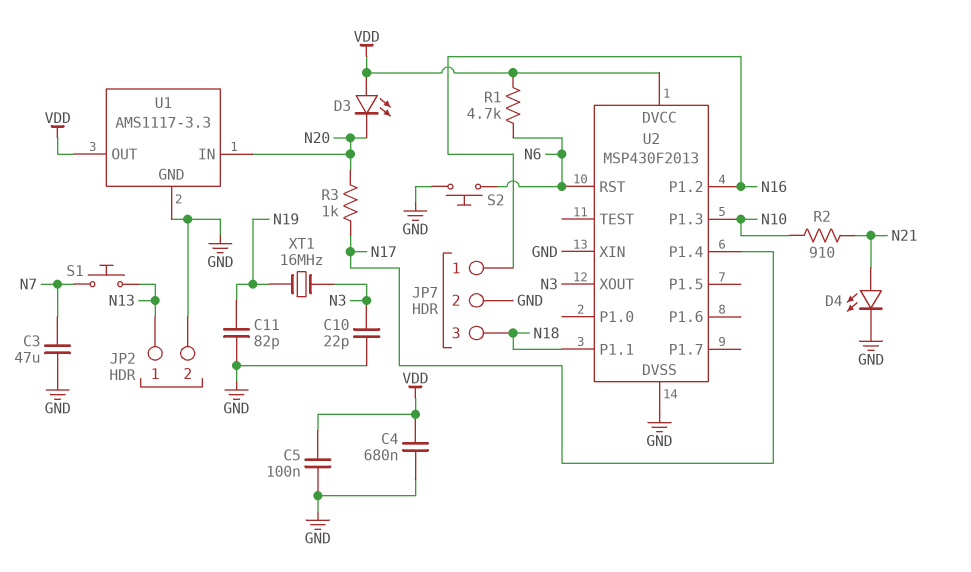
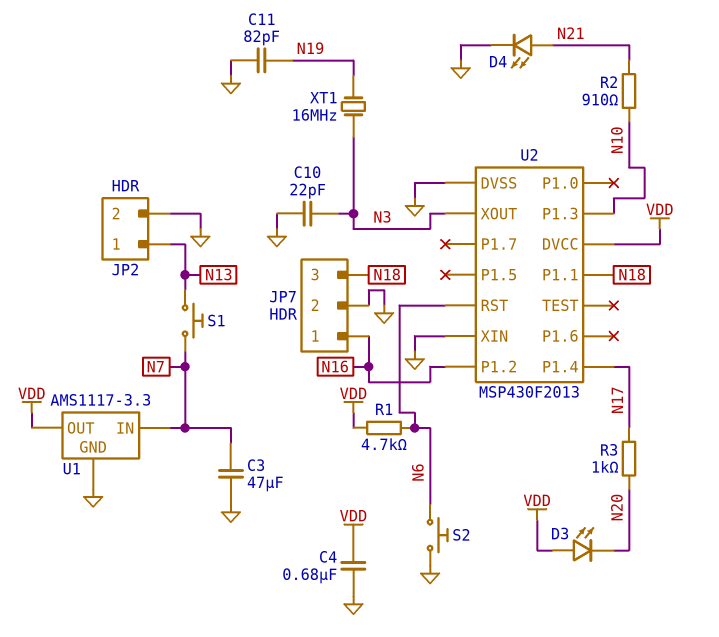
C5: 100nF (GND, VDD) -> none
U1 pin IN: N20 -> N7

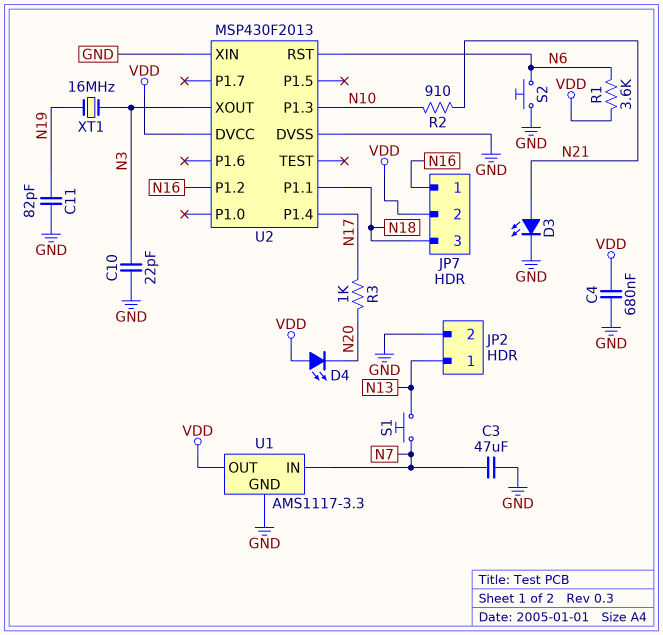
D3: LED (A VDD, K N20) -> LED (A N21, K GND)
D4: LED (A N21, K GND) -> LED (A VDD, K N20)
JP7 pin 2: GND -> VDD
R1: 4.7k (N6, VDD) -> 3.6k (N6, VDD)

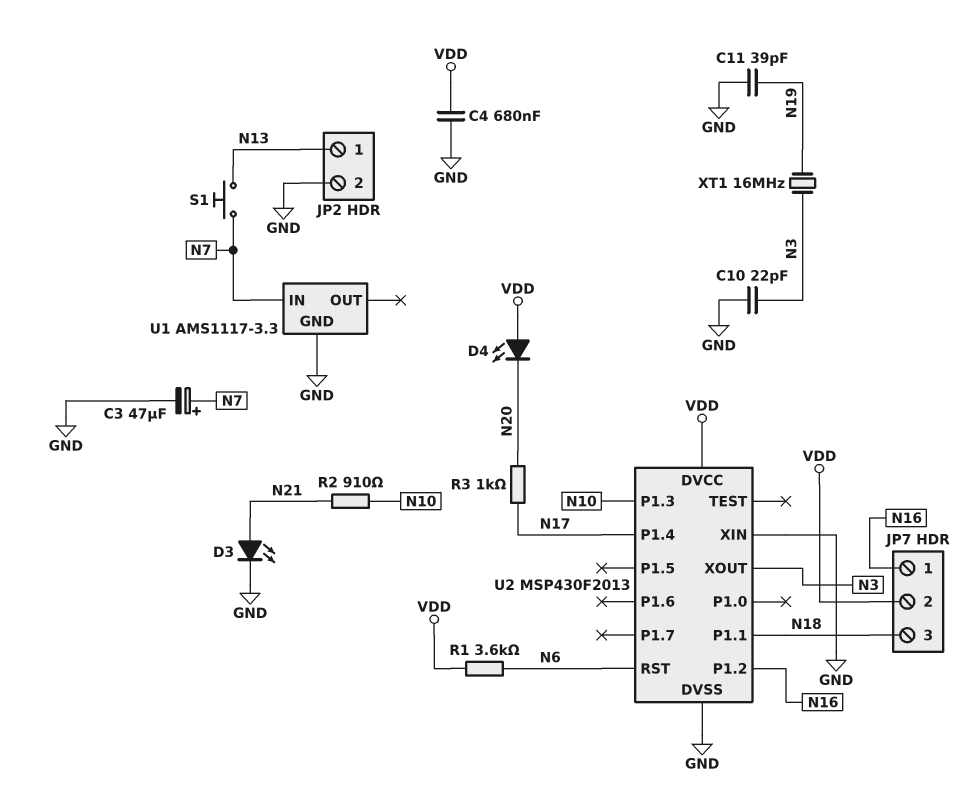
C3: 47uF (GND, N7) -> 47uF (plus N7, minus GND)
C11: 82pF (GND, N19) -> 39pF (GND, N19)
S2: button (GND, N6) -> none
U1 pin OUT: VDD -> none

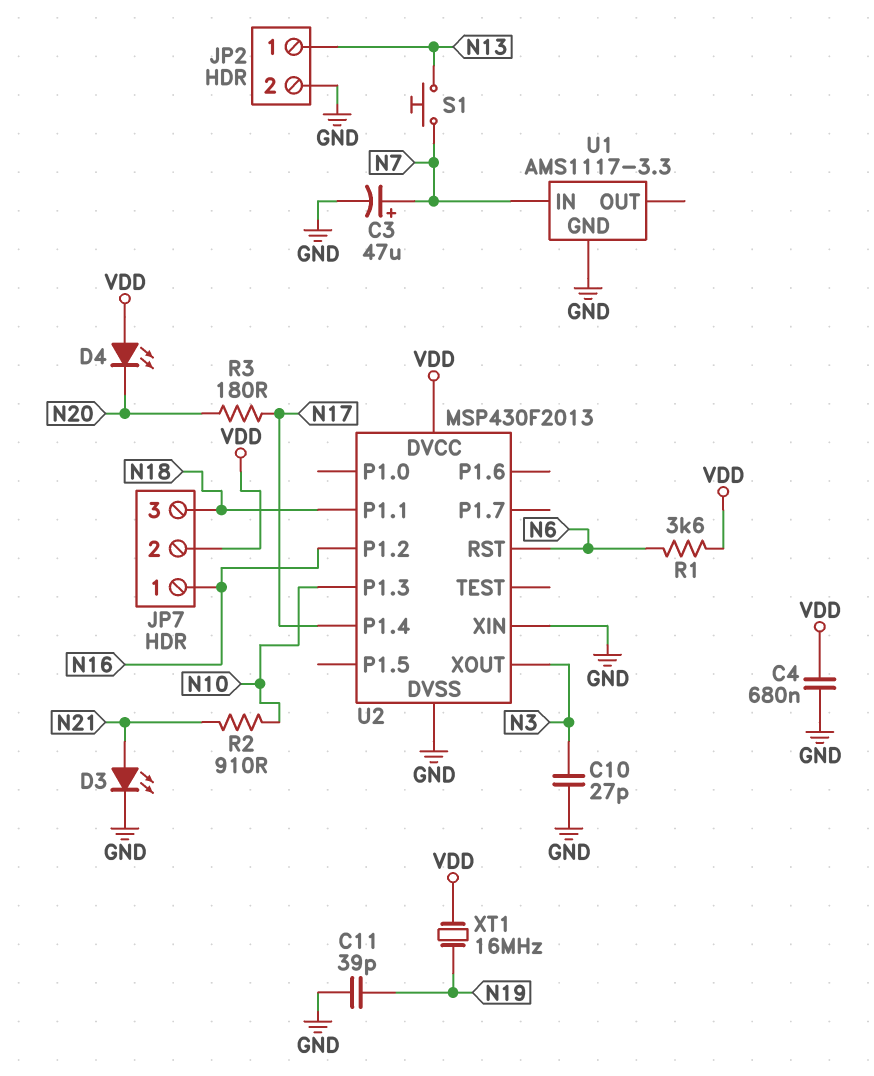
C10: 22pF (GND, N3) -> 27pF (GND, N3)
R3: 1k (N17, N20) -> 180 (N17, N20)
XT1: 16MHz (N3, N19) -> 16MHz (N19, VDD)

